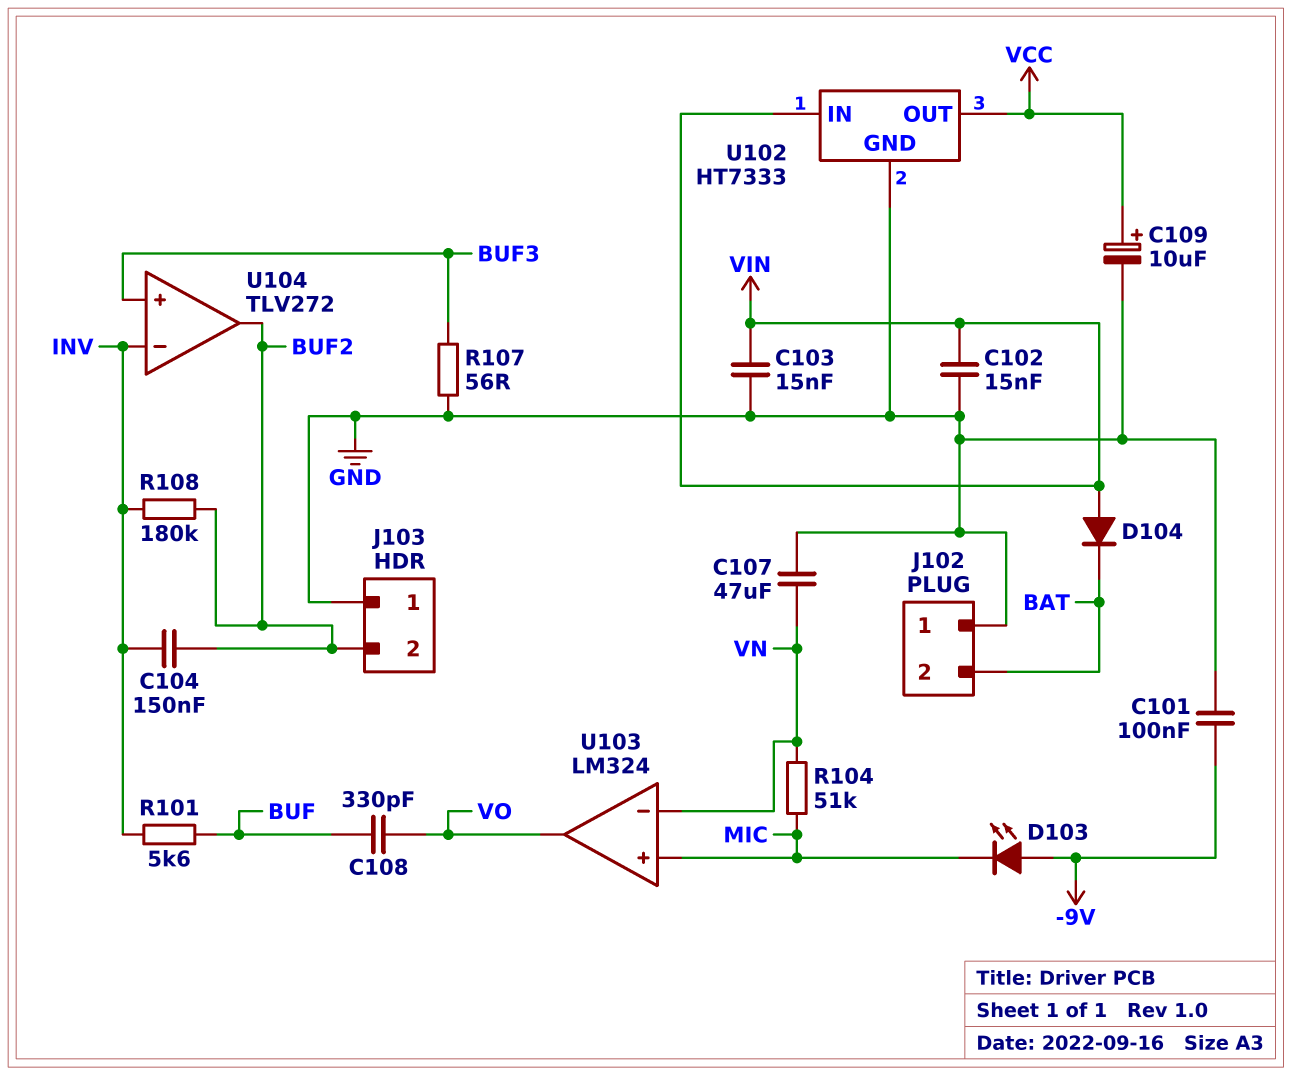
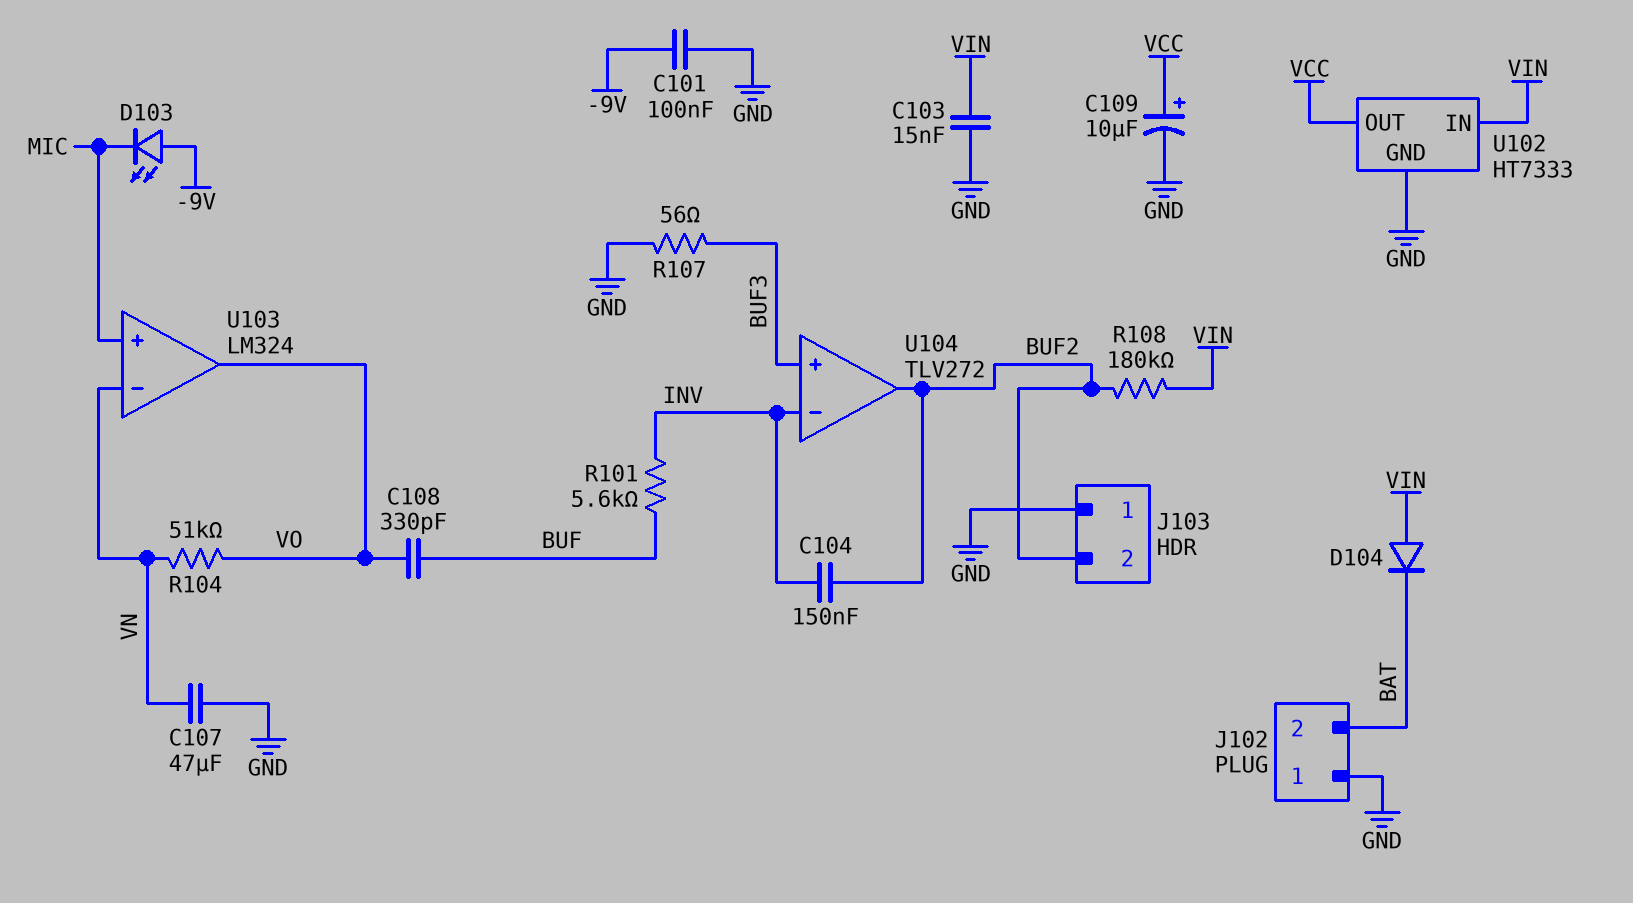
C102: 15nF (GND, VIN) -> none
R104: 51k (MIC, VN) -> 51k (VN, VO)
R108: 180k (BUF2, INV) -> 180k (BUF2, VIN)

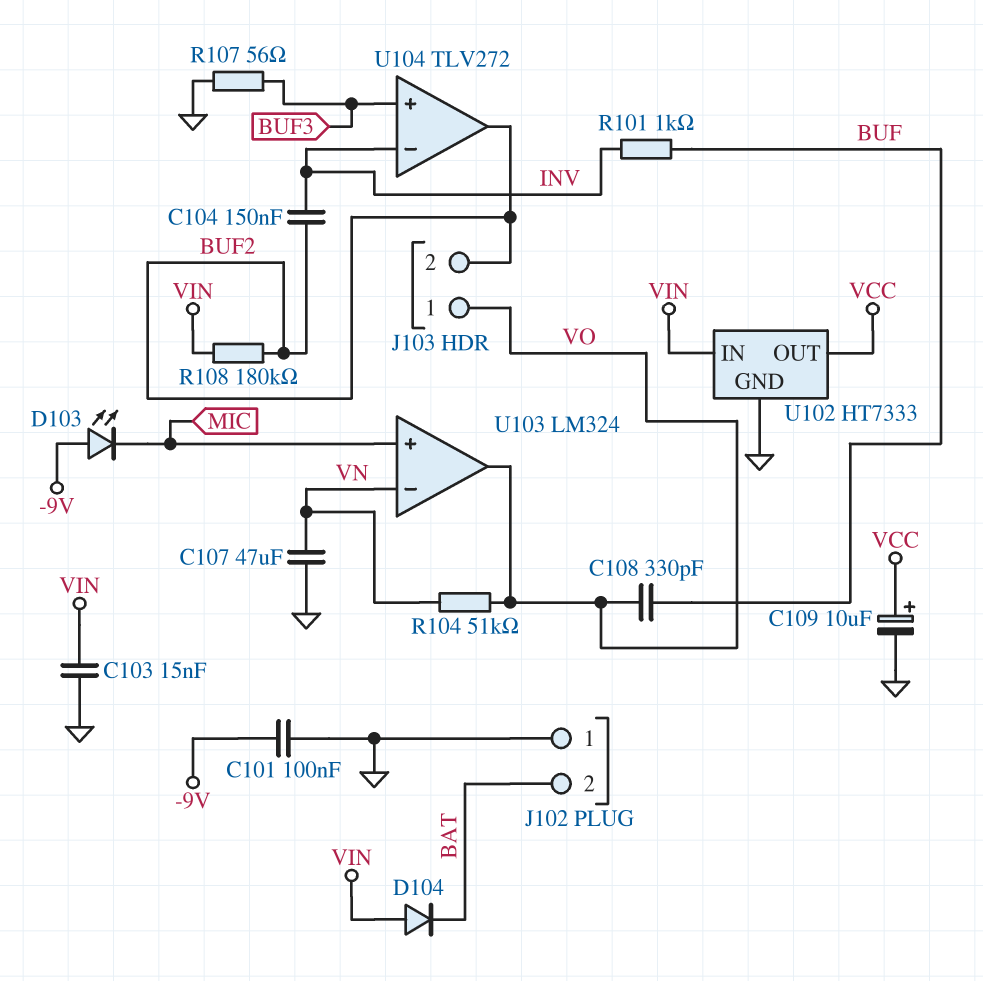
J103 pin 1: GND -> VO
R101: 5.6k (BUF, INV) -> 1k (BUF, INV)

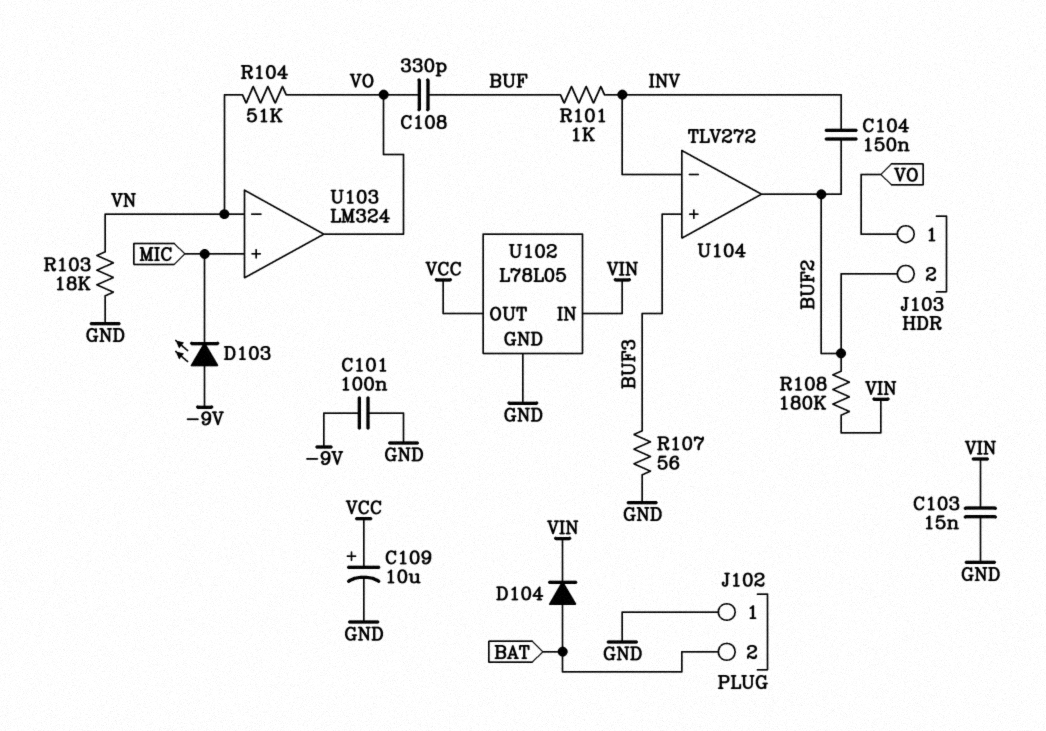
C107: 47uF (GND, VN) -> none
D104: diode (A VIN, K BAT) -> diode (A BAT, K VIN)
R103: none -> 18k (GND, VN)
U102: HT7333 -> L78L05

